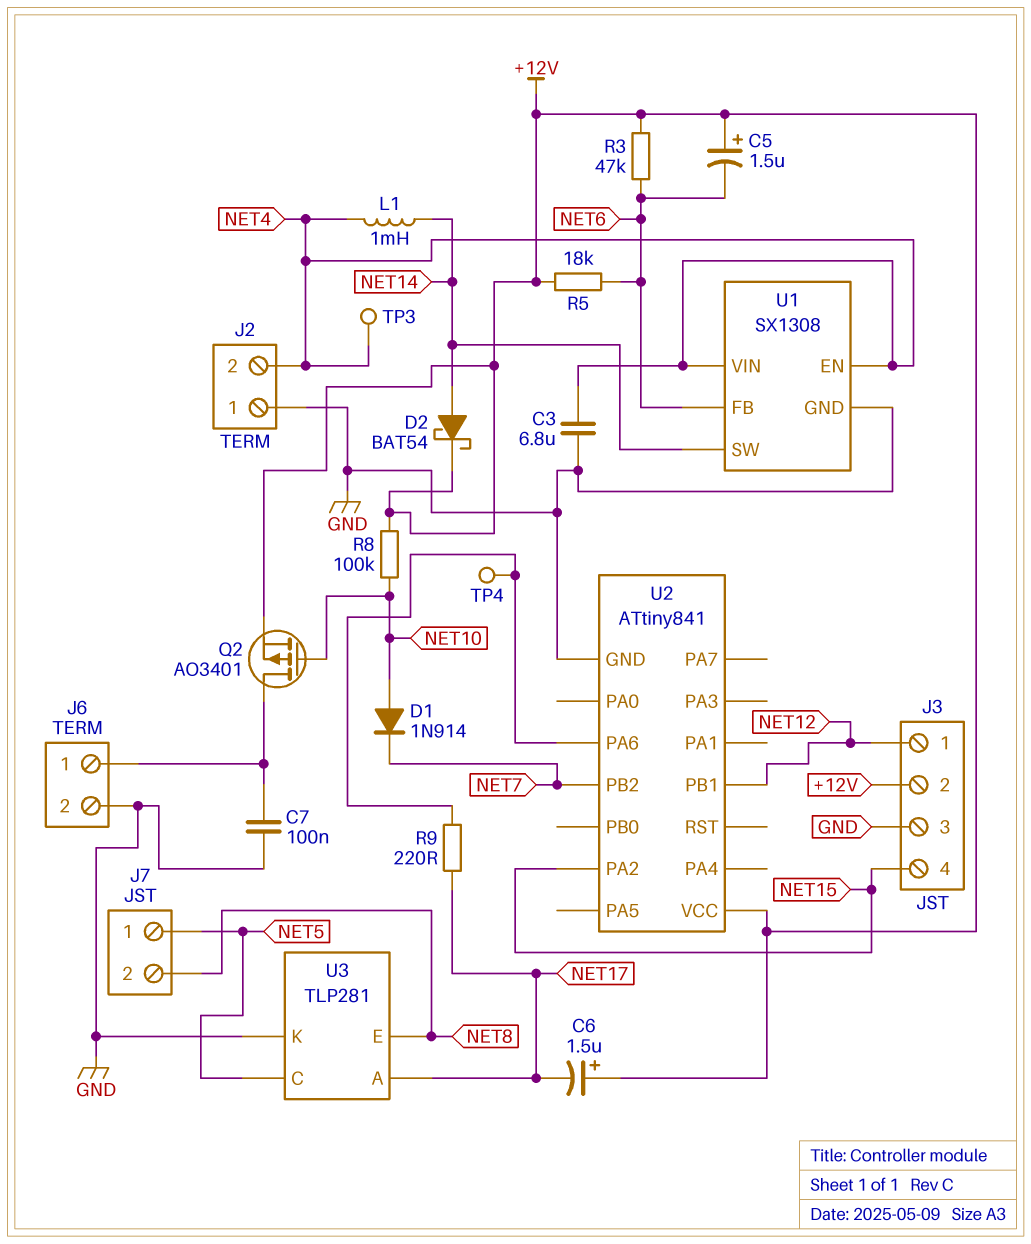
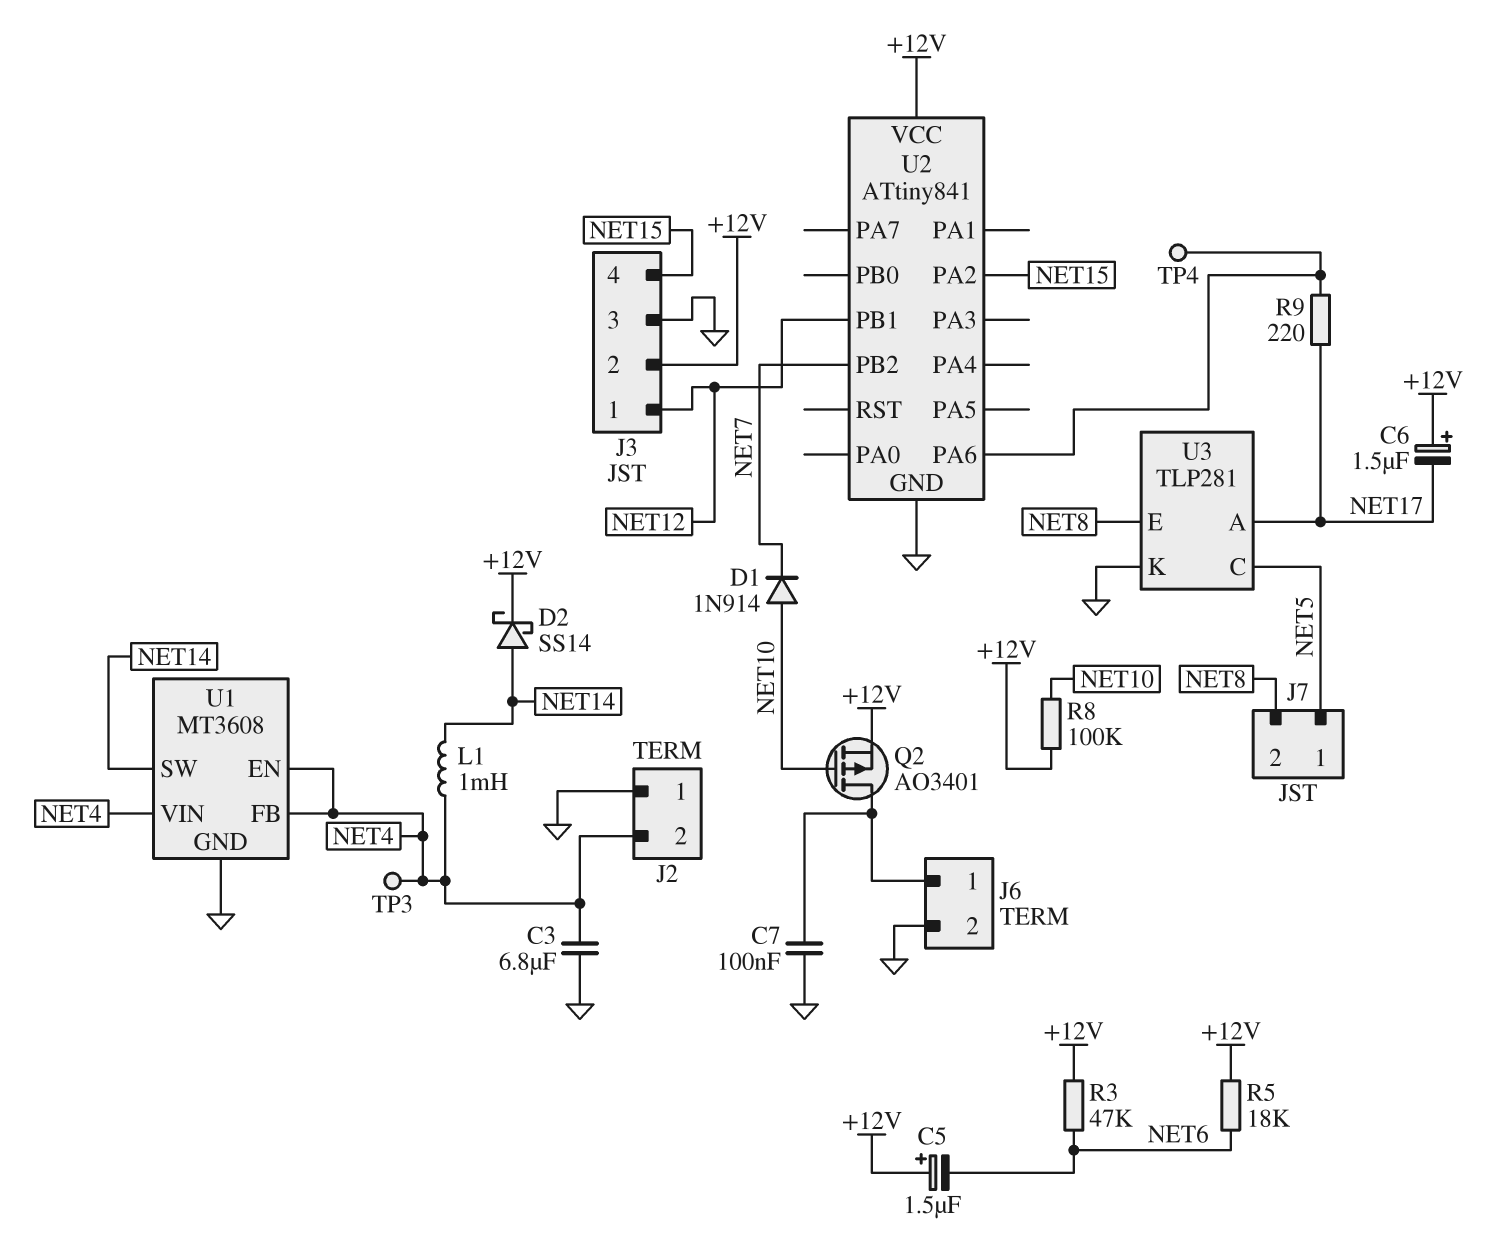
D2: schottky BAT54 (A NET14, K +12V) -> schottky SS14 (A NET14, K +12V)
U1: SX1308 -> MT3608
U1 pin FB: NET6 -> NET4

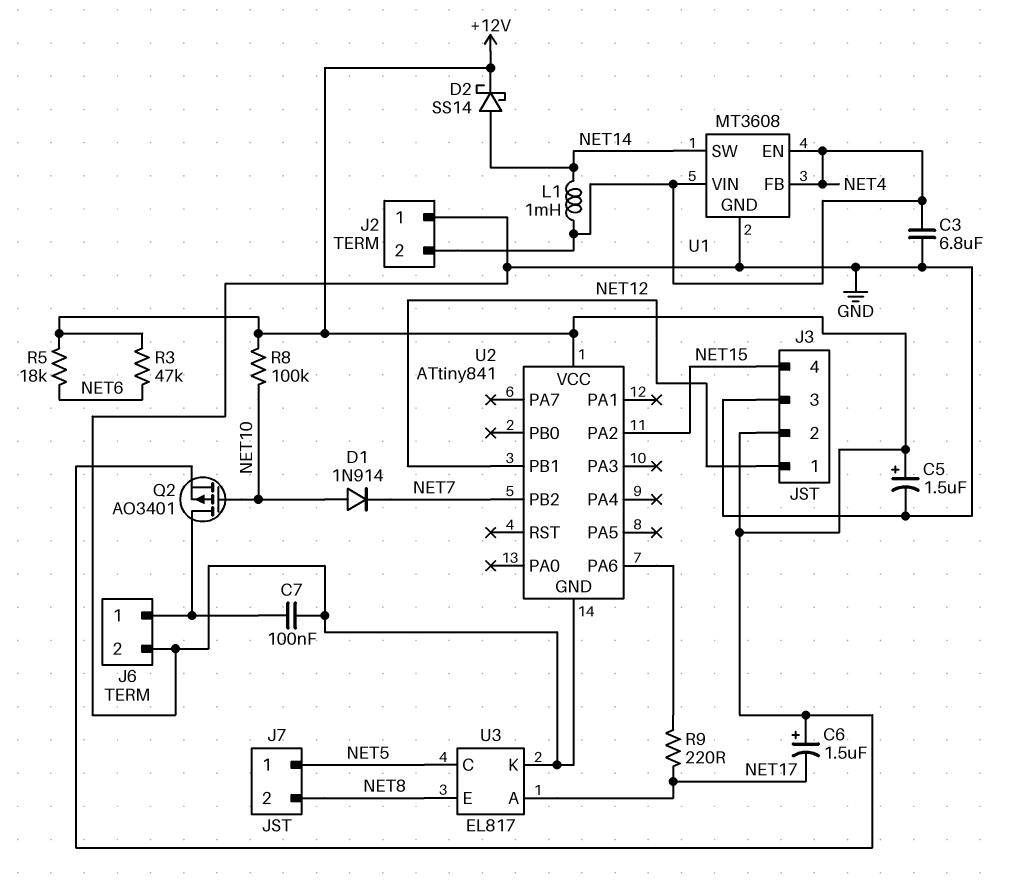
C5: 1.5uF (plus +12V, minus NET6) -> 1.5uF (plus +12V, minus GND)
TP3: test point (NET4) -> none
TP4: test point (U2/PA6) -> none
U3: TLP281 -> EL817

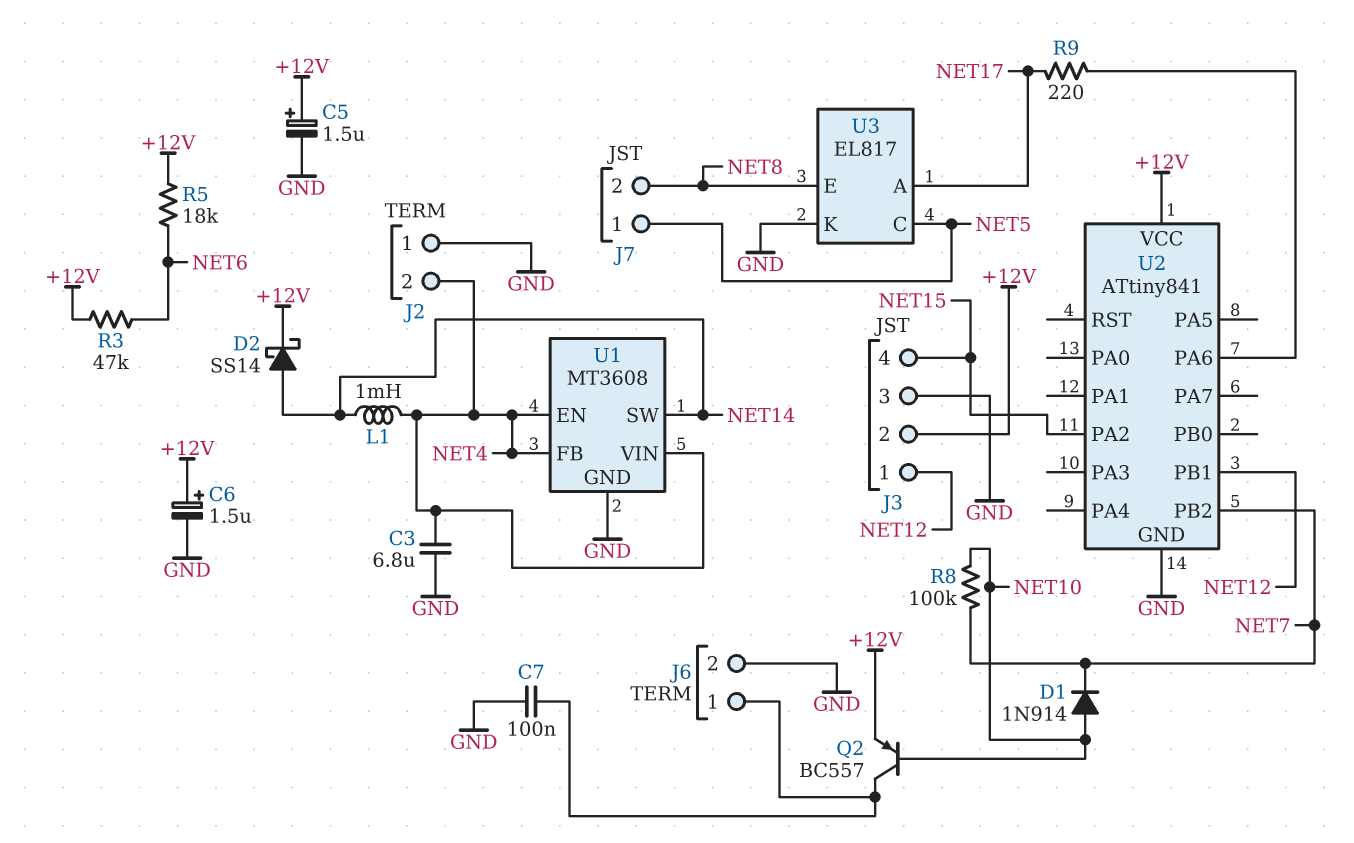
C6: 1.5uF (plus +12V, minus NET17) -> 1.5uF (plus +12V, minus GND)
Q2: PMOS AO3401 (G NET10, D J6/1, S +12V) -> PNP BC557 (B NET10, C J6/1, E +12V)
R8: 100k (+12V, NET10) -> 100k (NET7, NET10)

